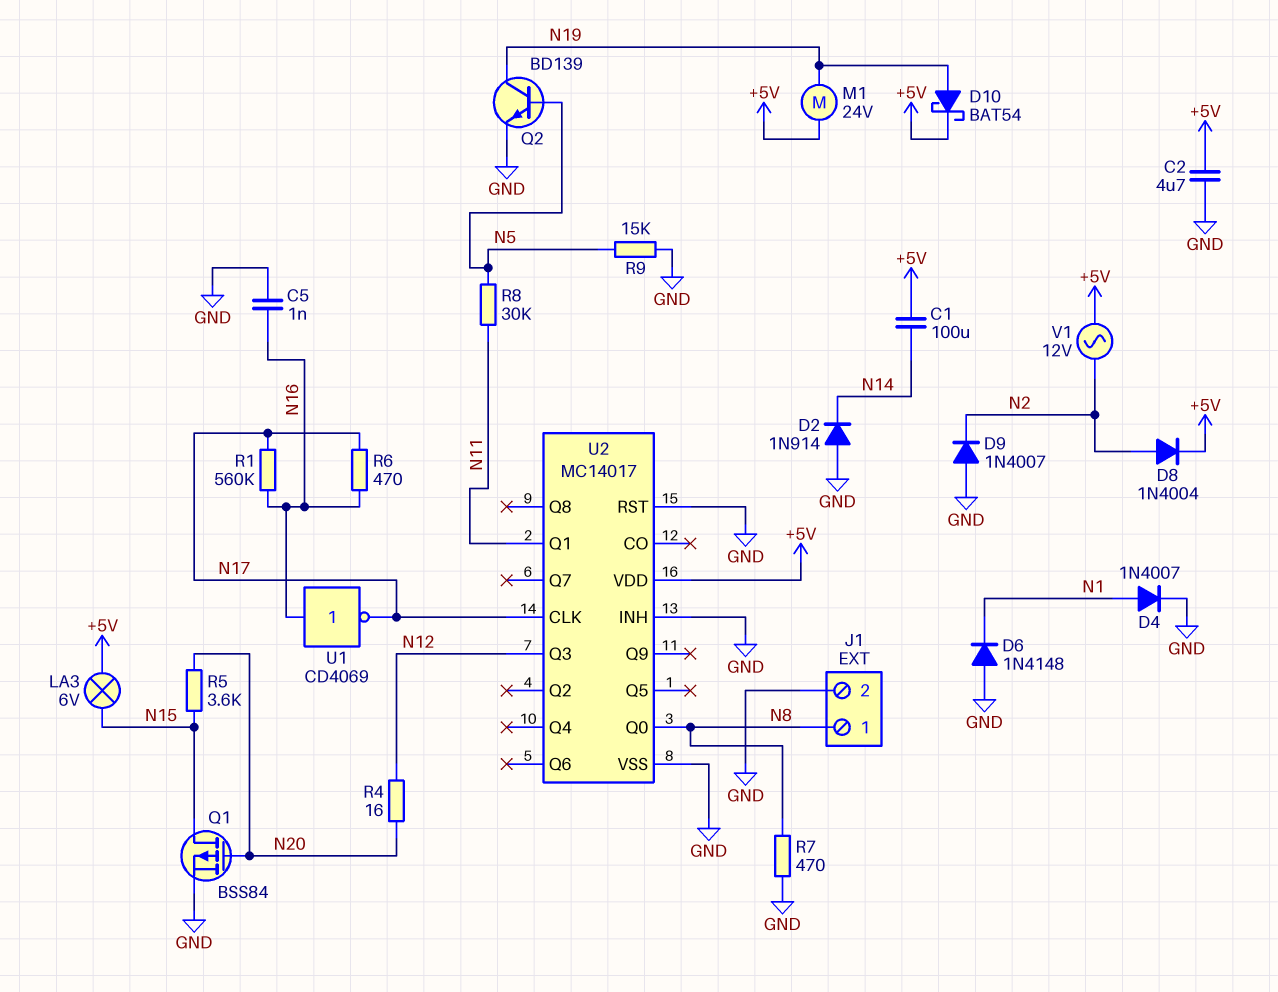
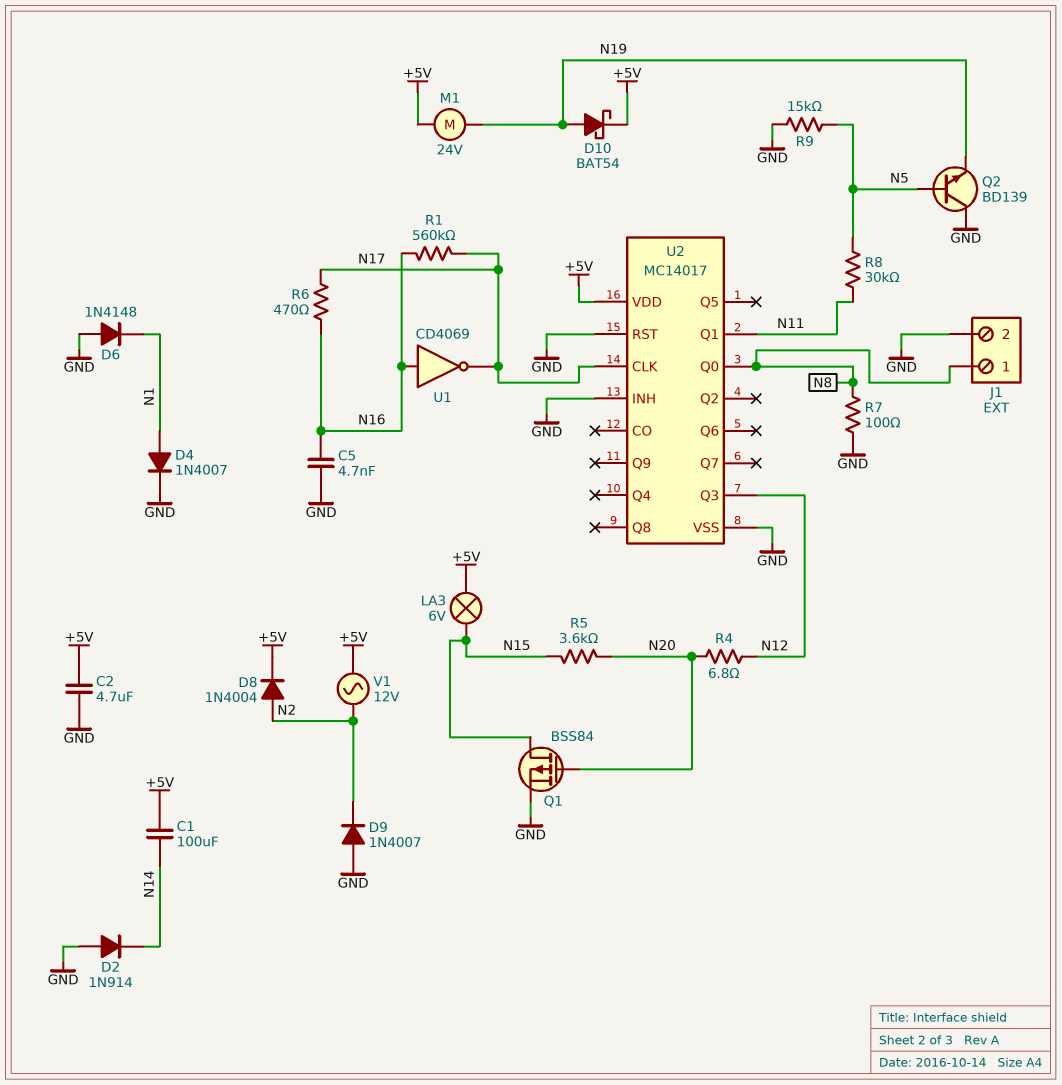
C5: 1nF (GND, N16) -> 4.7nF (GND, N16)
Q2: NPN BD139 (B N5, C N19, E GND) -> NPN BD139 (B N5, C GND, E N19)
R4: 16 (N12, N20) -> 6.8 (N12, N20)
R7: 470 (GND, N8) -> 100 (GND, N8)

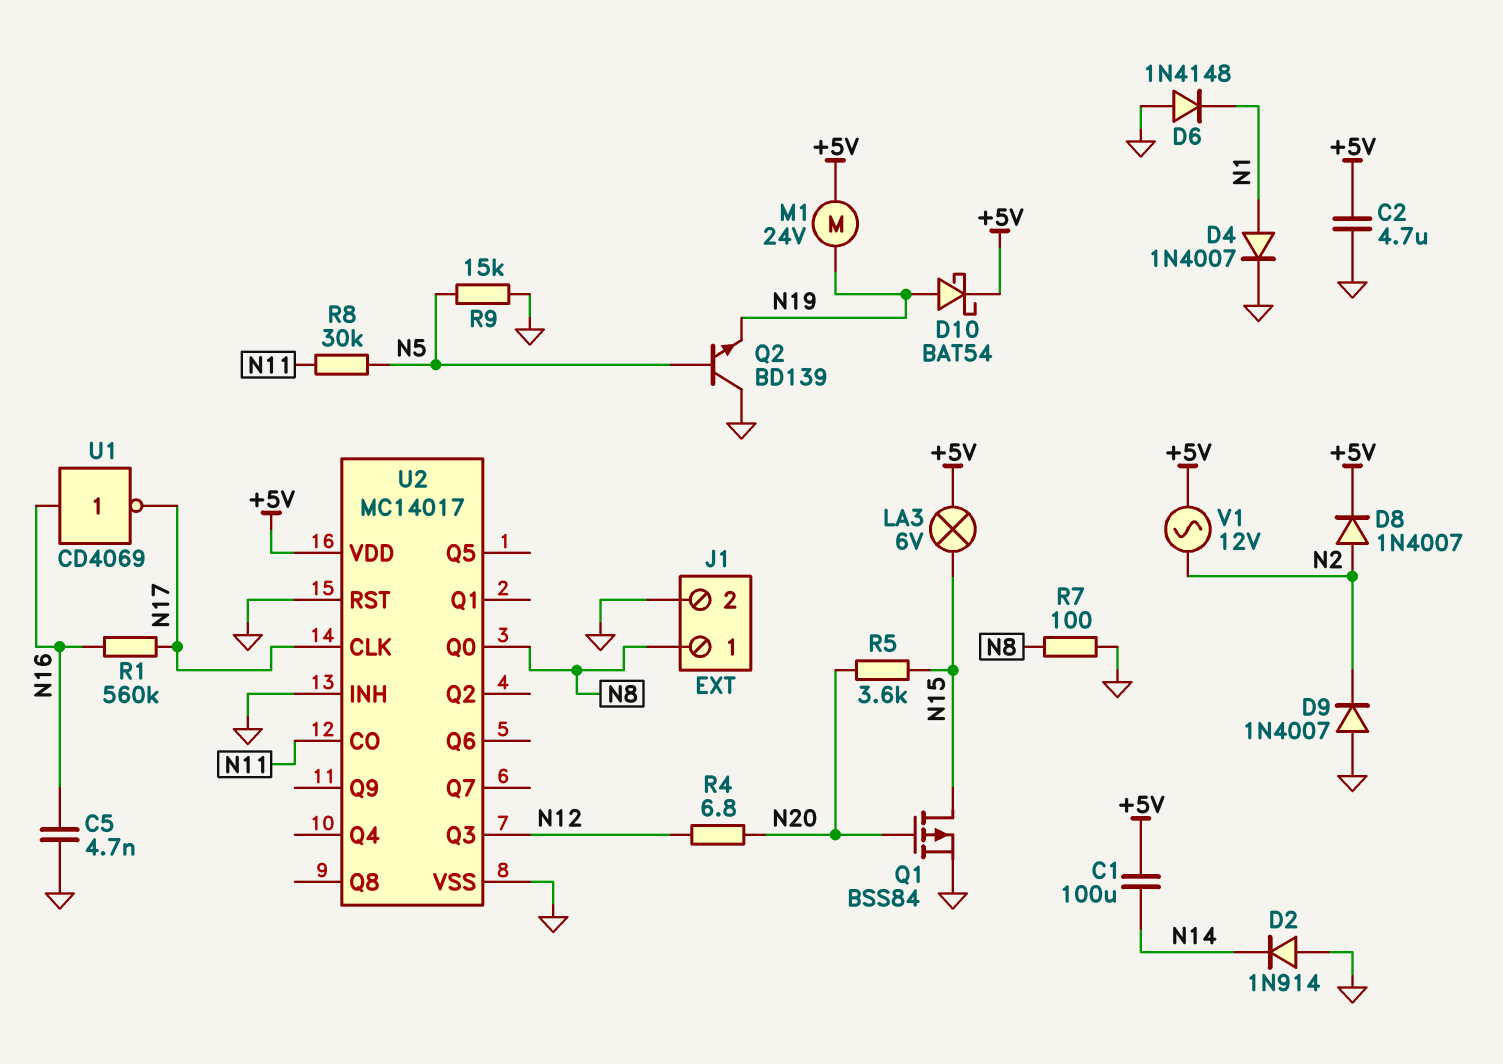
D8: diode 1N4004 (A N2, K +5V) -> diode 1N4007 (A N2, K +5V)
R6: 470 (N16, N17) -> none
U2 pin CO: none -> N11
U2 pin Q1: N11 -> none

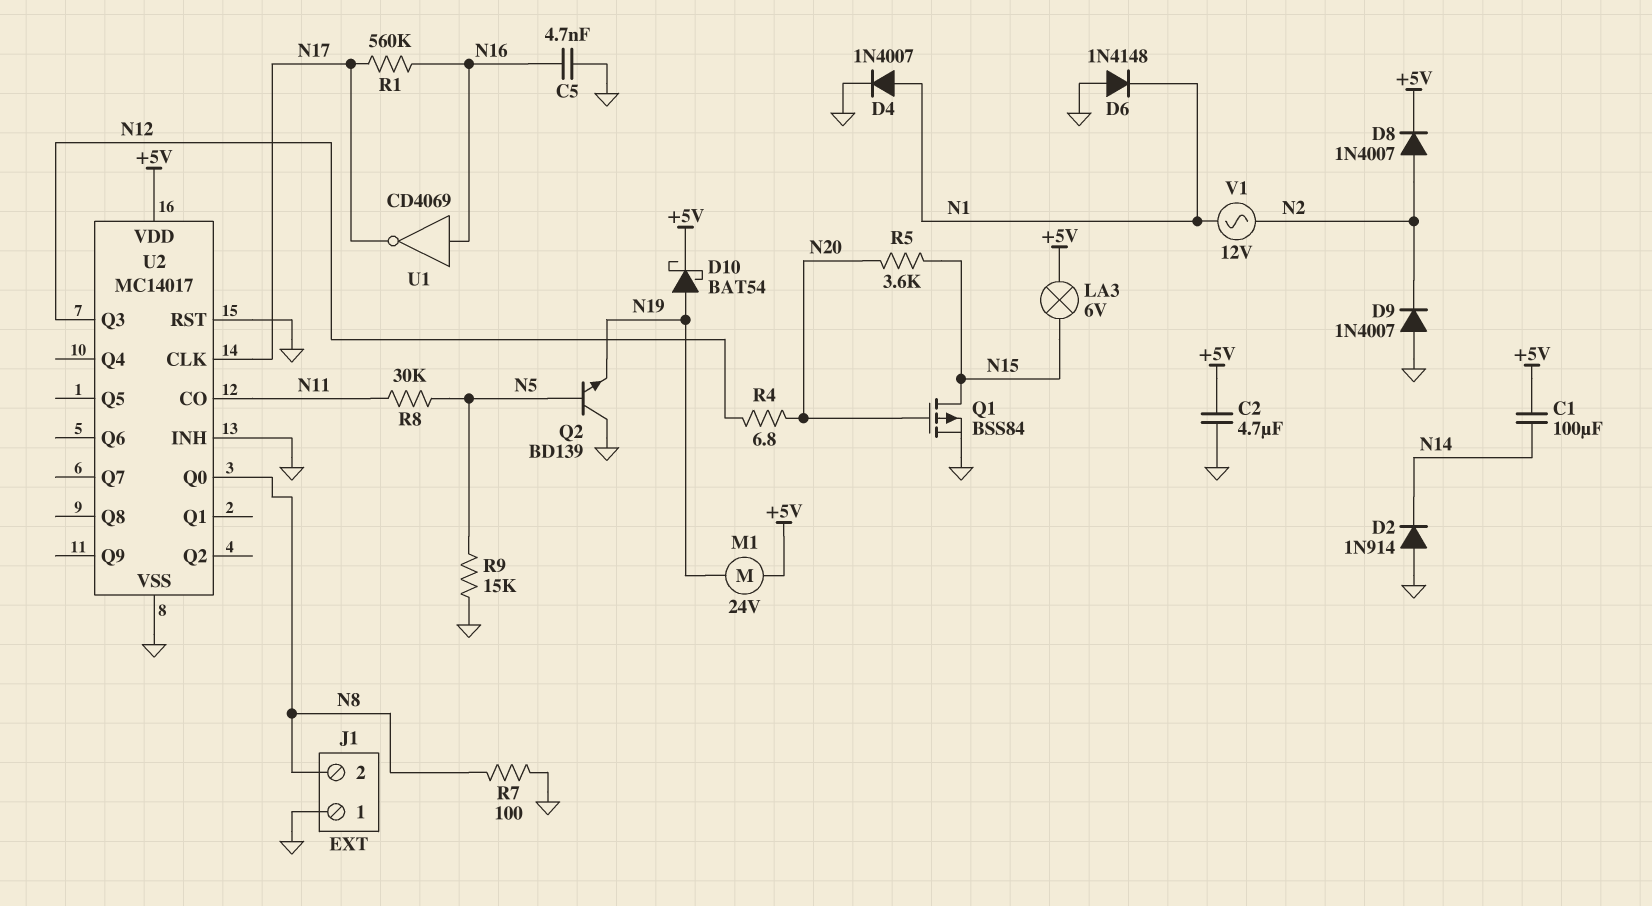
J1 pin 1: N8 -> GND
J1 pin 2: GND -> N8
V1: AC 12V (+5V, N2) -> AC 12V (N1, N2)

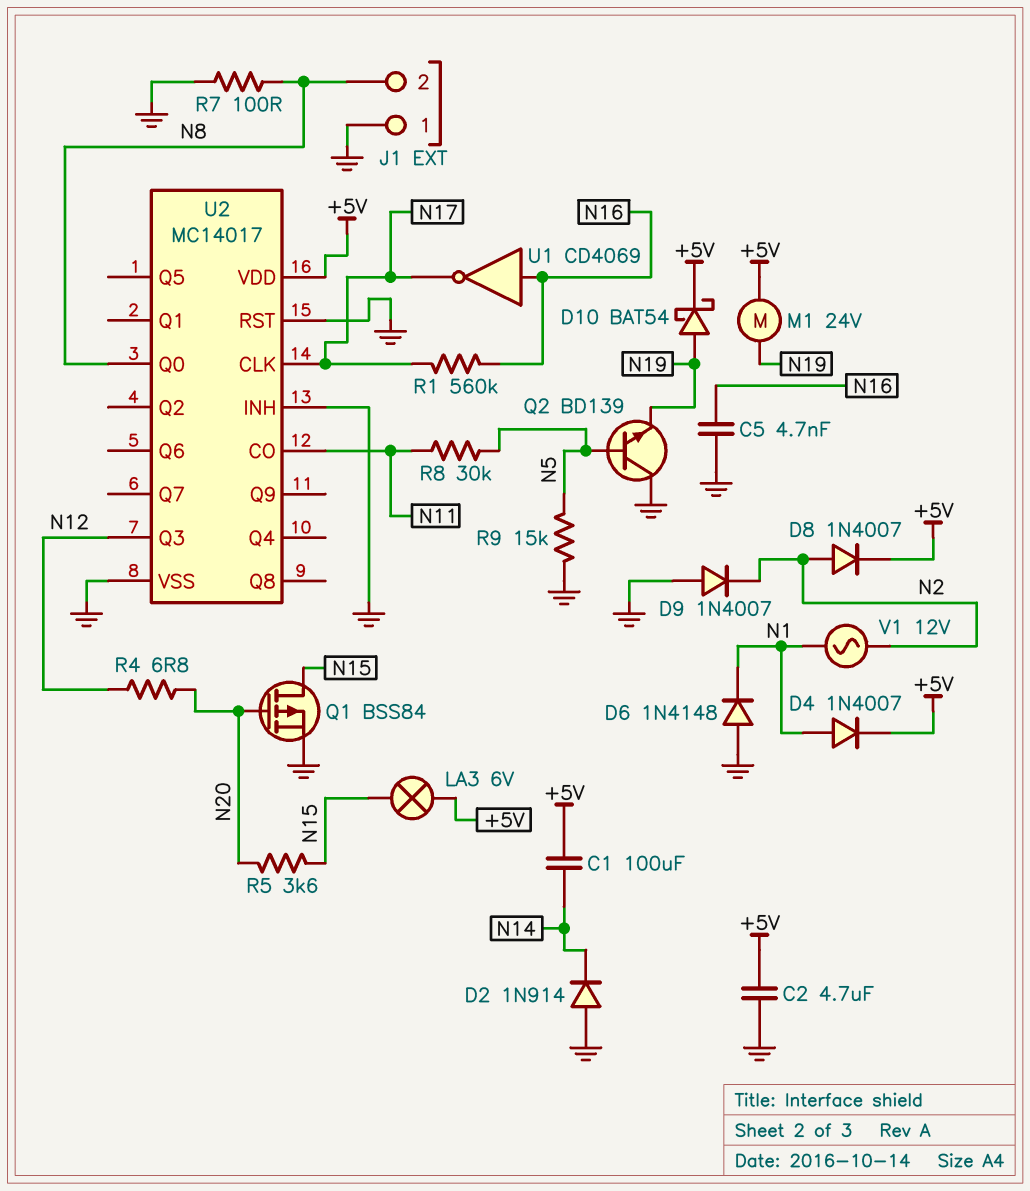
D4: diode 1N4007 (A N1, K GND) -> diode 1N4007 (A N1, K +5V)

